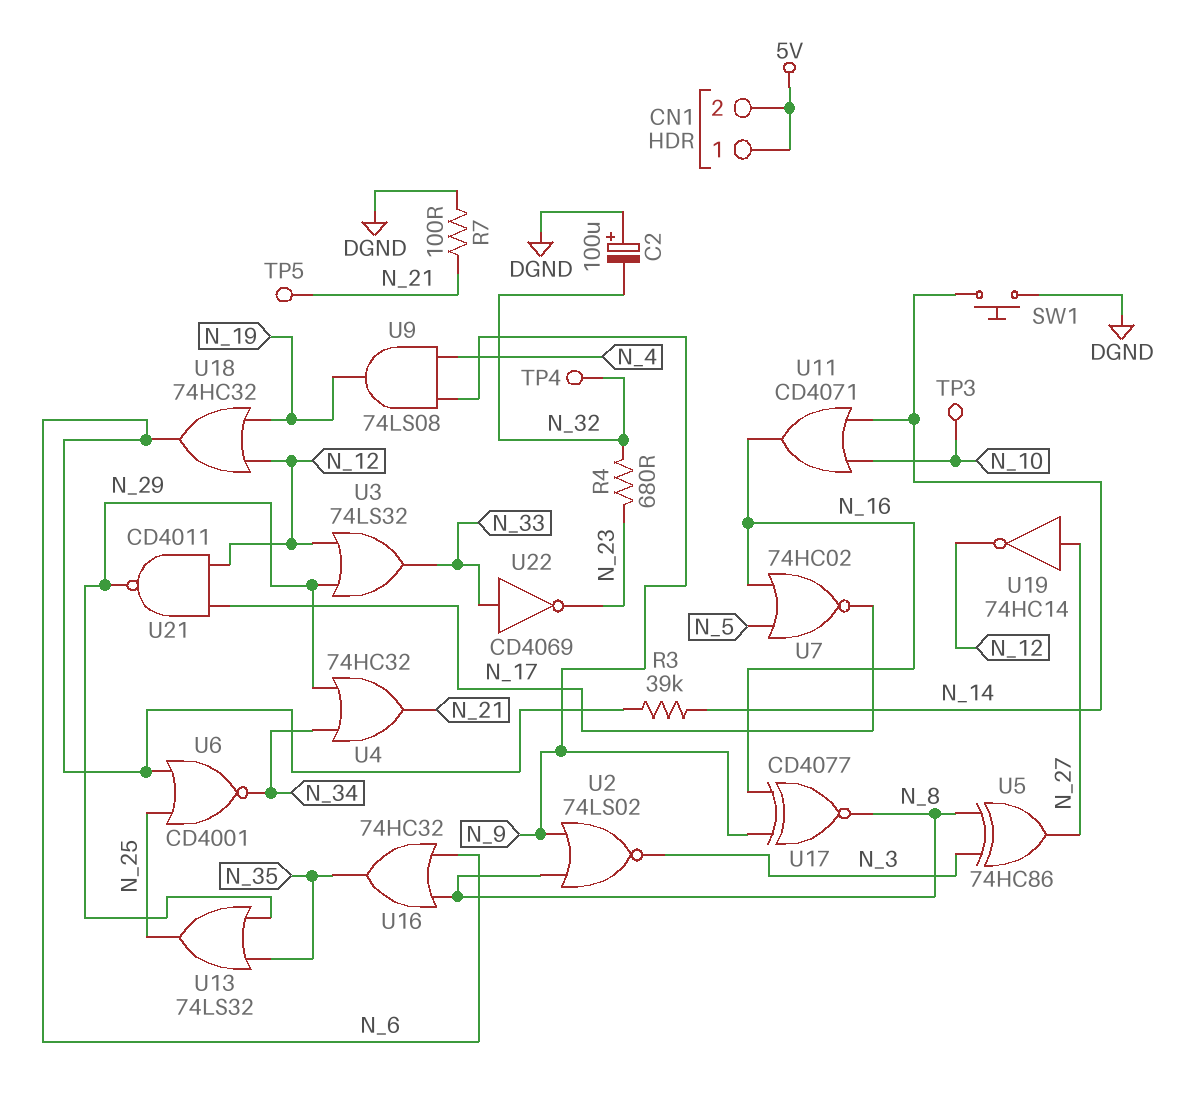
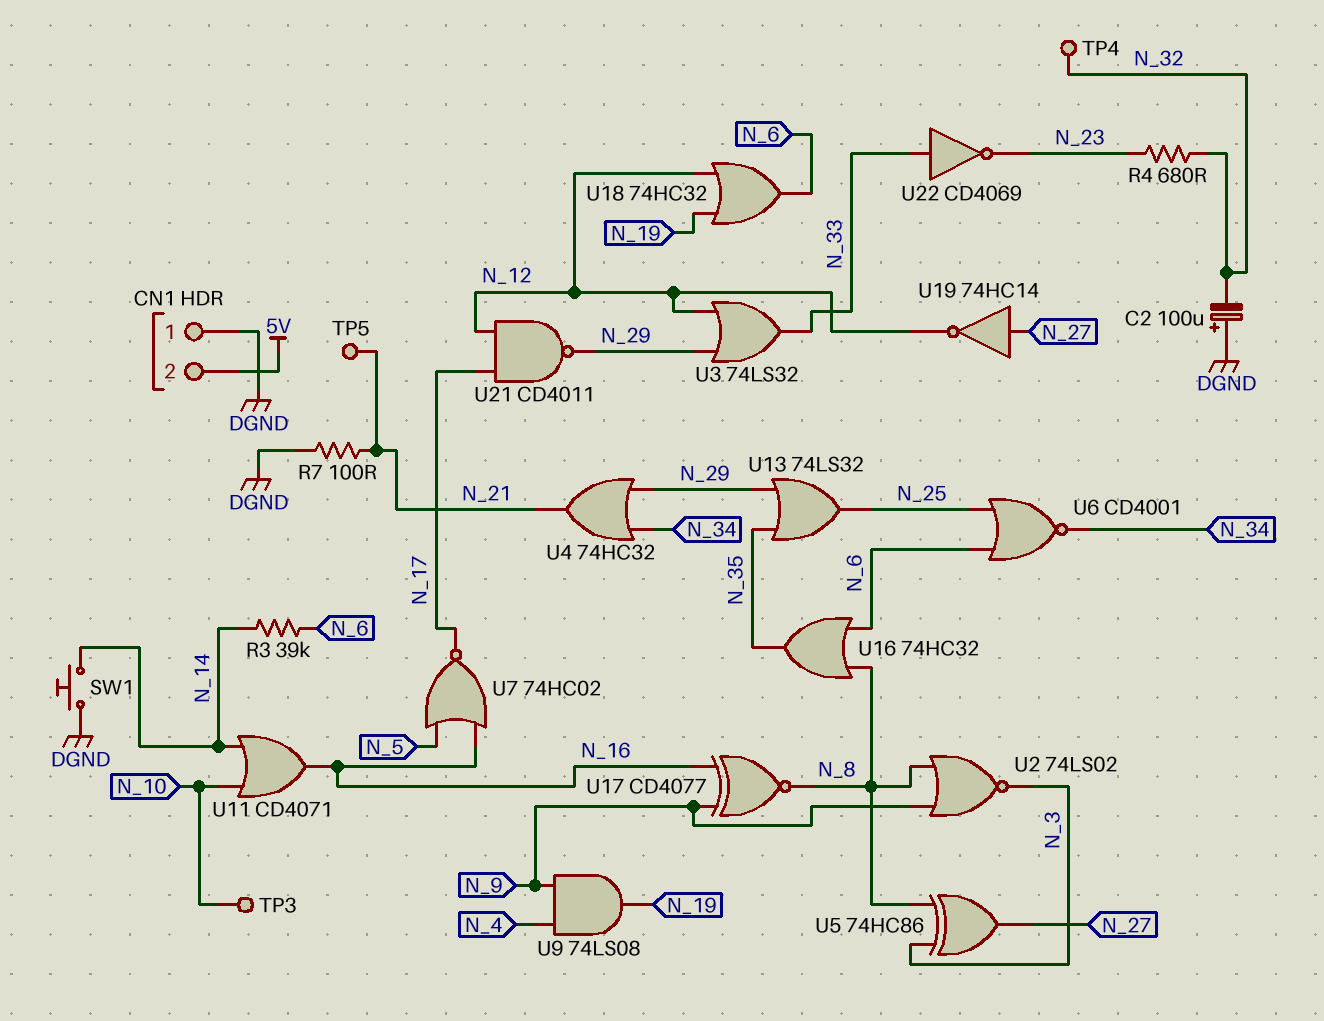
CN1 pin 1: 5V -> DGND

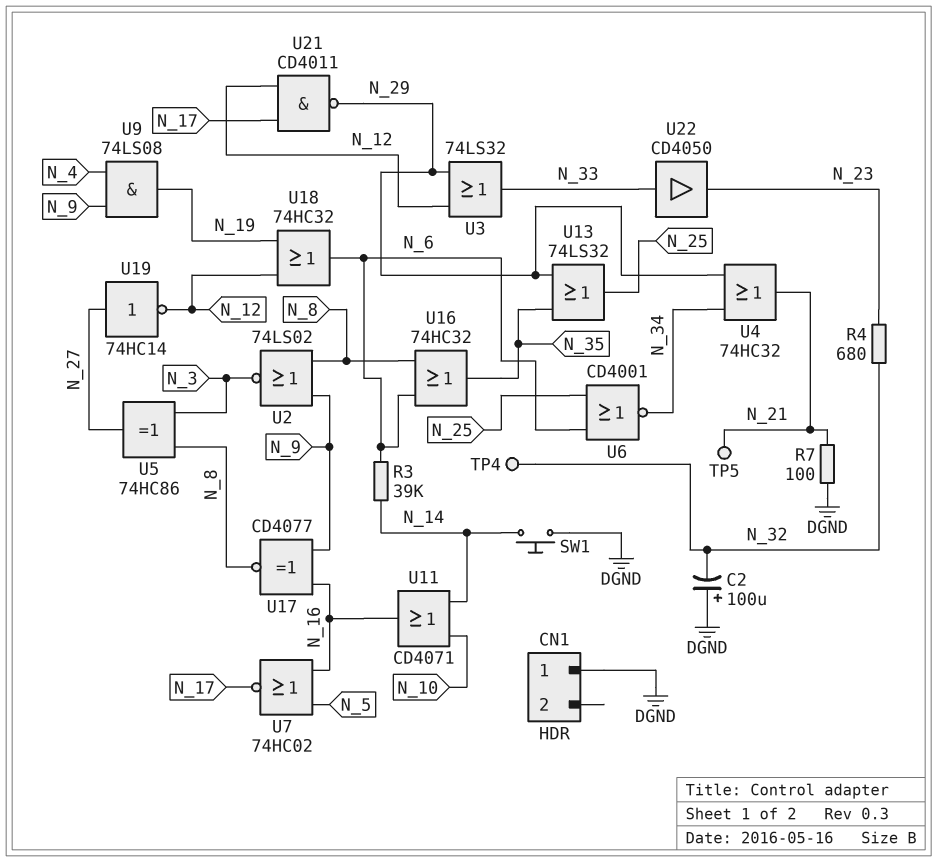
CN1 pin 2: 5V -> none
TP3: test point (N_10) -> none
U22: NOT CD4069 (in N_33, out N_23) -> buffer CD4050 (in N_33, out N_23)

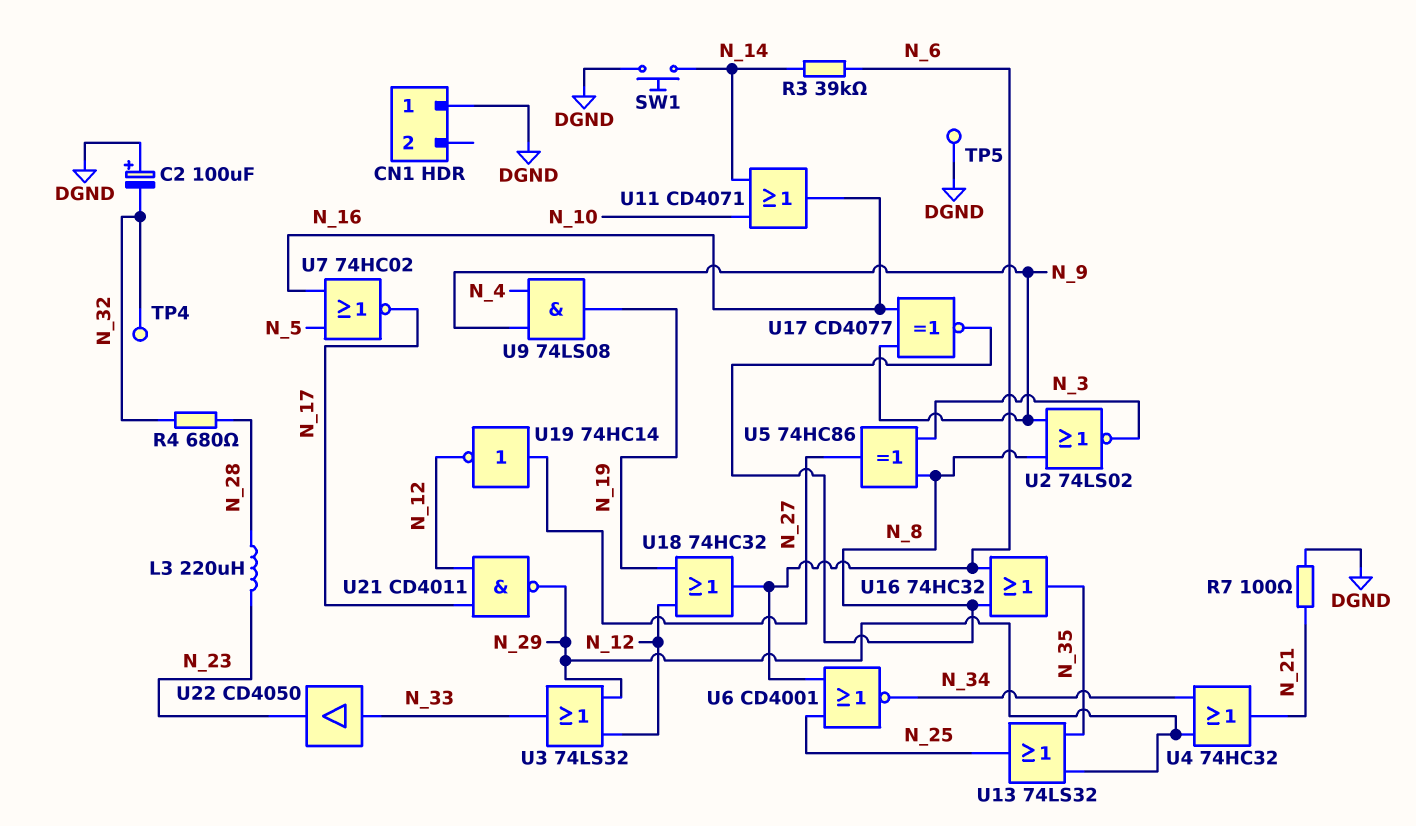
L3: none -> 220uH (N_23, N_28)
R4: 680 (N_23, N_32) -> 680 (N_28, N_32)
TP5: test point (N_21) -> test point (DGND)

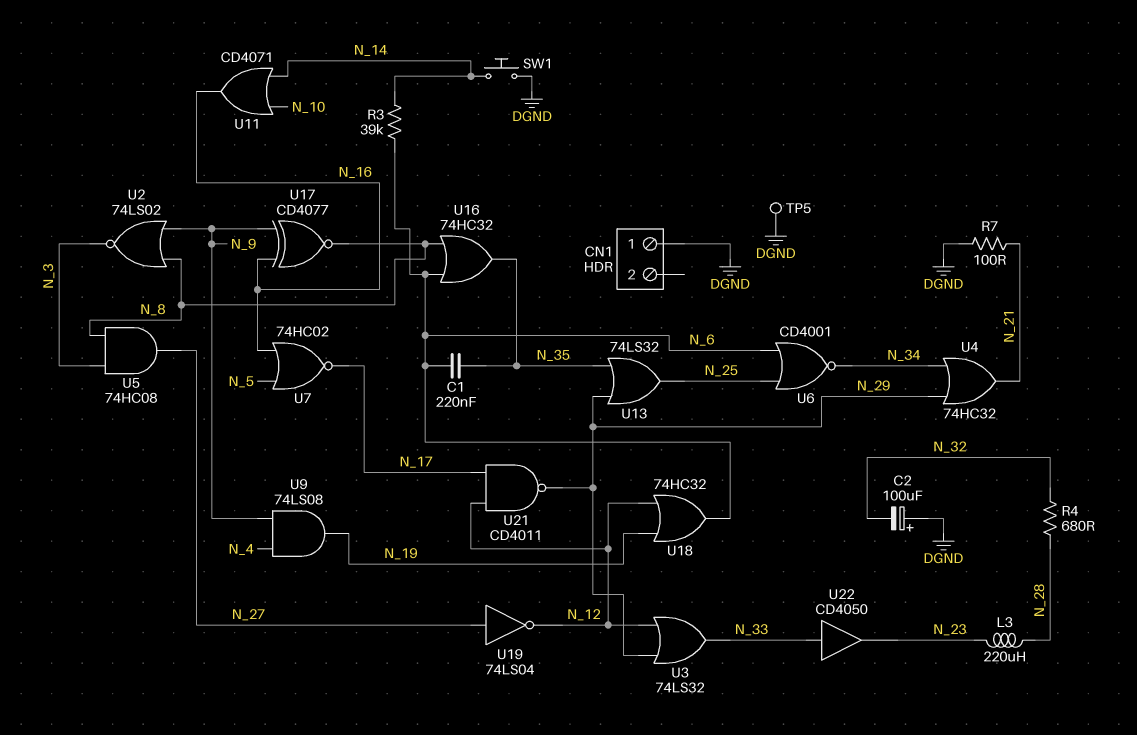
C1: none -> 220nF (N_6, N_35)
TP4: test point (N_32) -> none
U5: XOR 74HC86 (in N_3, in N_8, out N_27) -> AND 74HC08 (in N_3, in N_8, out N_27)
U19: NOT 74HC14 (in N_27, out N_12) -> NOT 74LS04 (in N_27, out N_12)

